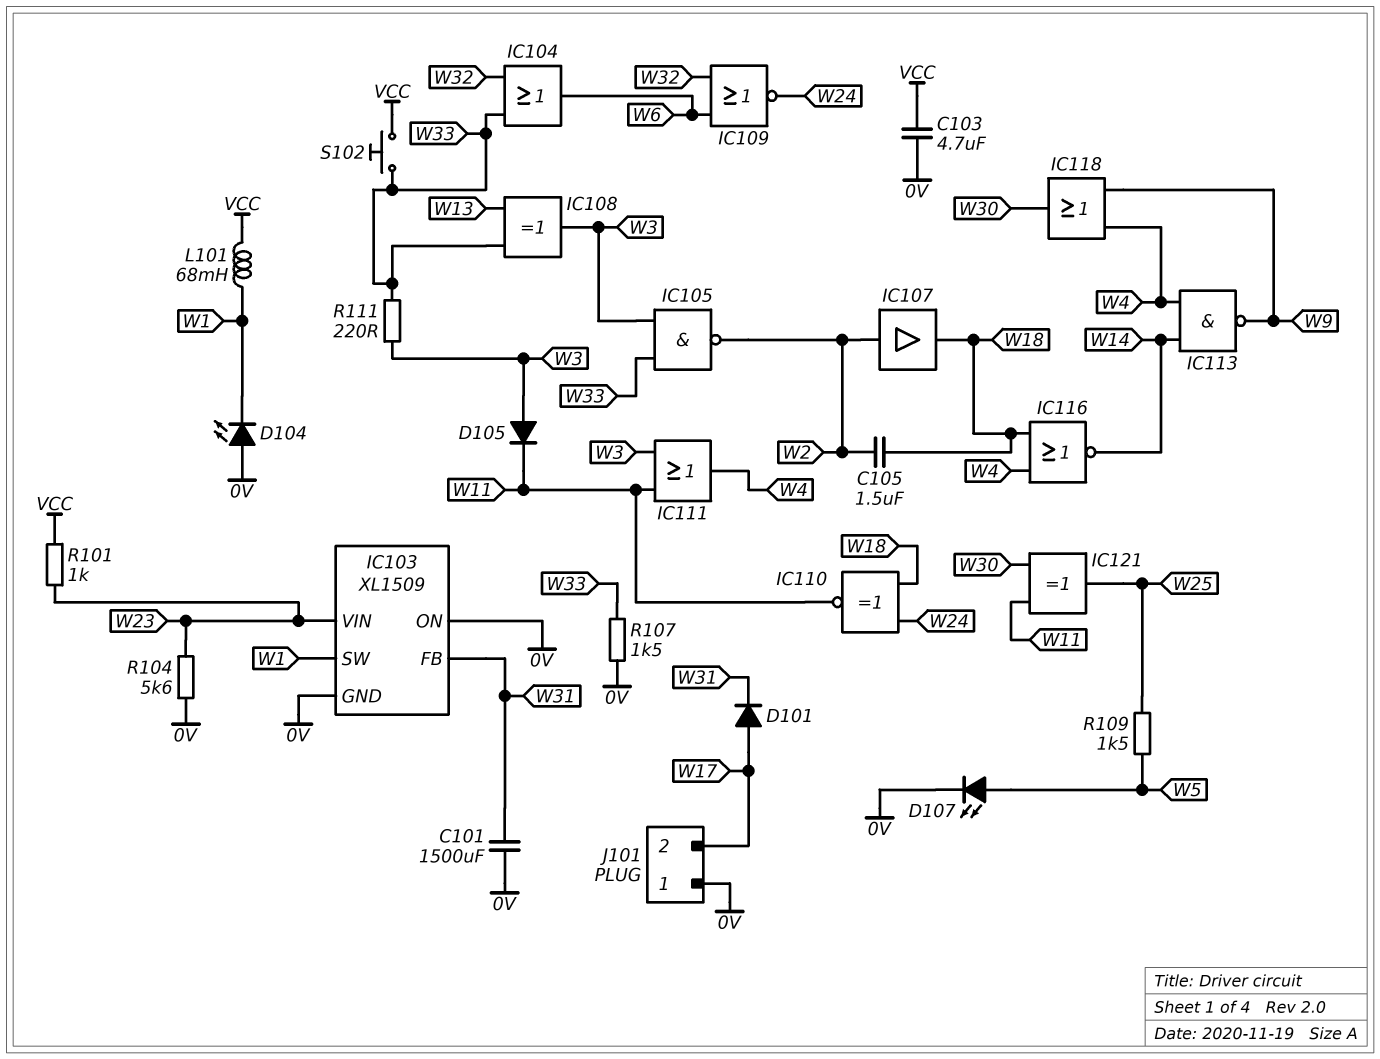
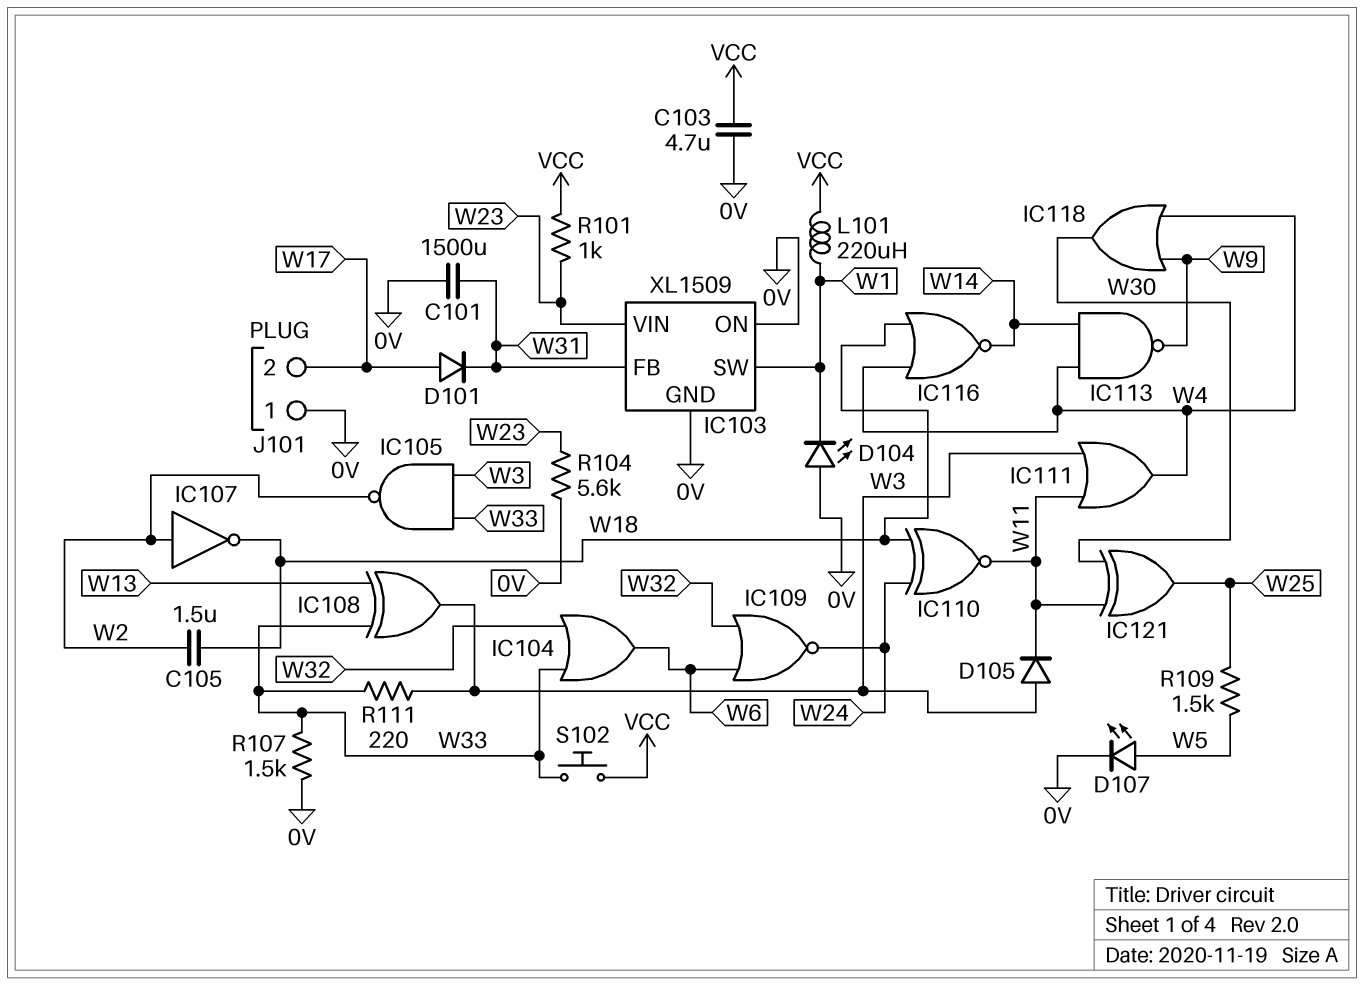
IC107: buffer (in W2, out W18) -> NOT (in W2, out W18)
L101: 68mH (VCC, W1) -> 220uH (VCC, W1)

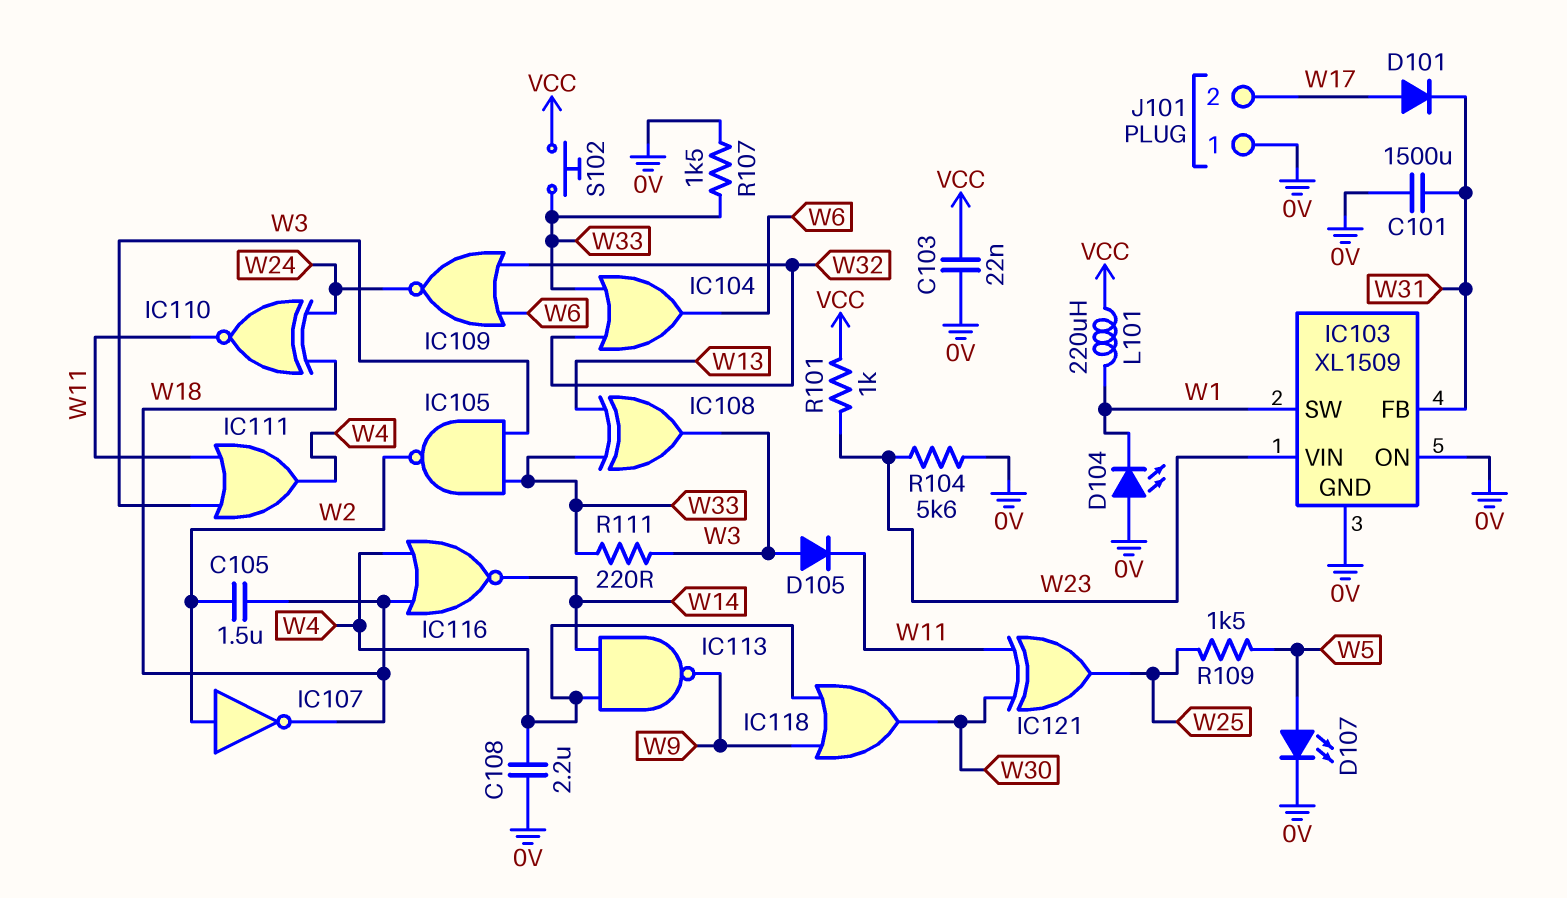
C103: 4.7uF (0V, VCC) -> 22nF (0V, VCC)
C108: none -> 2.2uF (0V, W4)

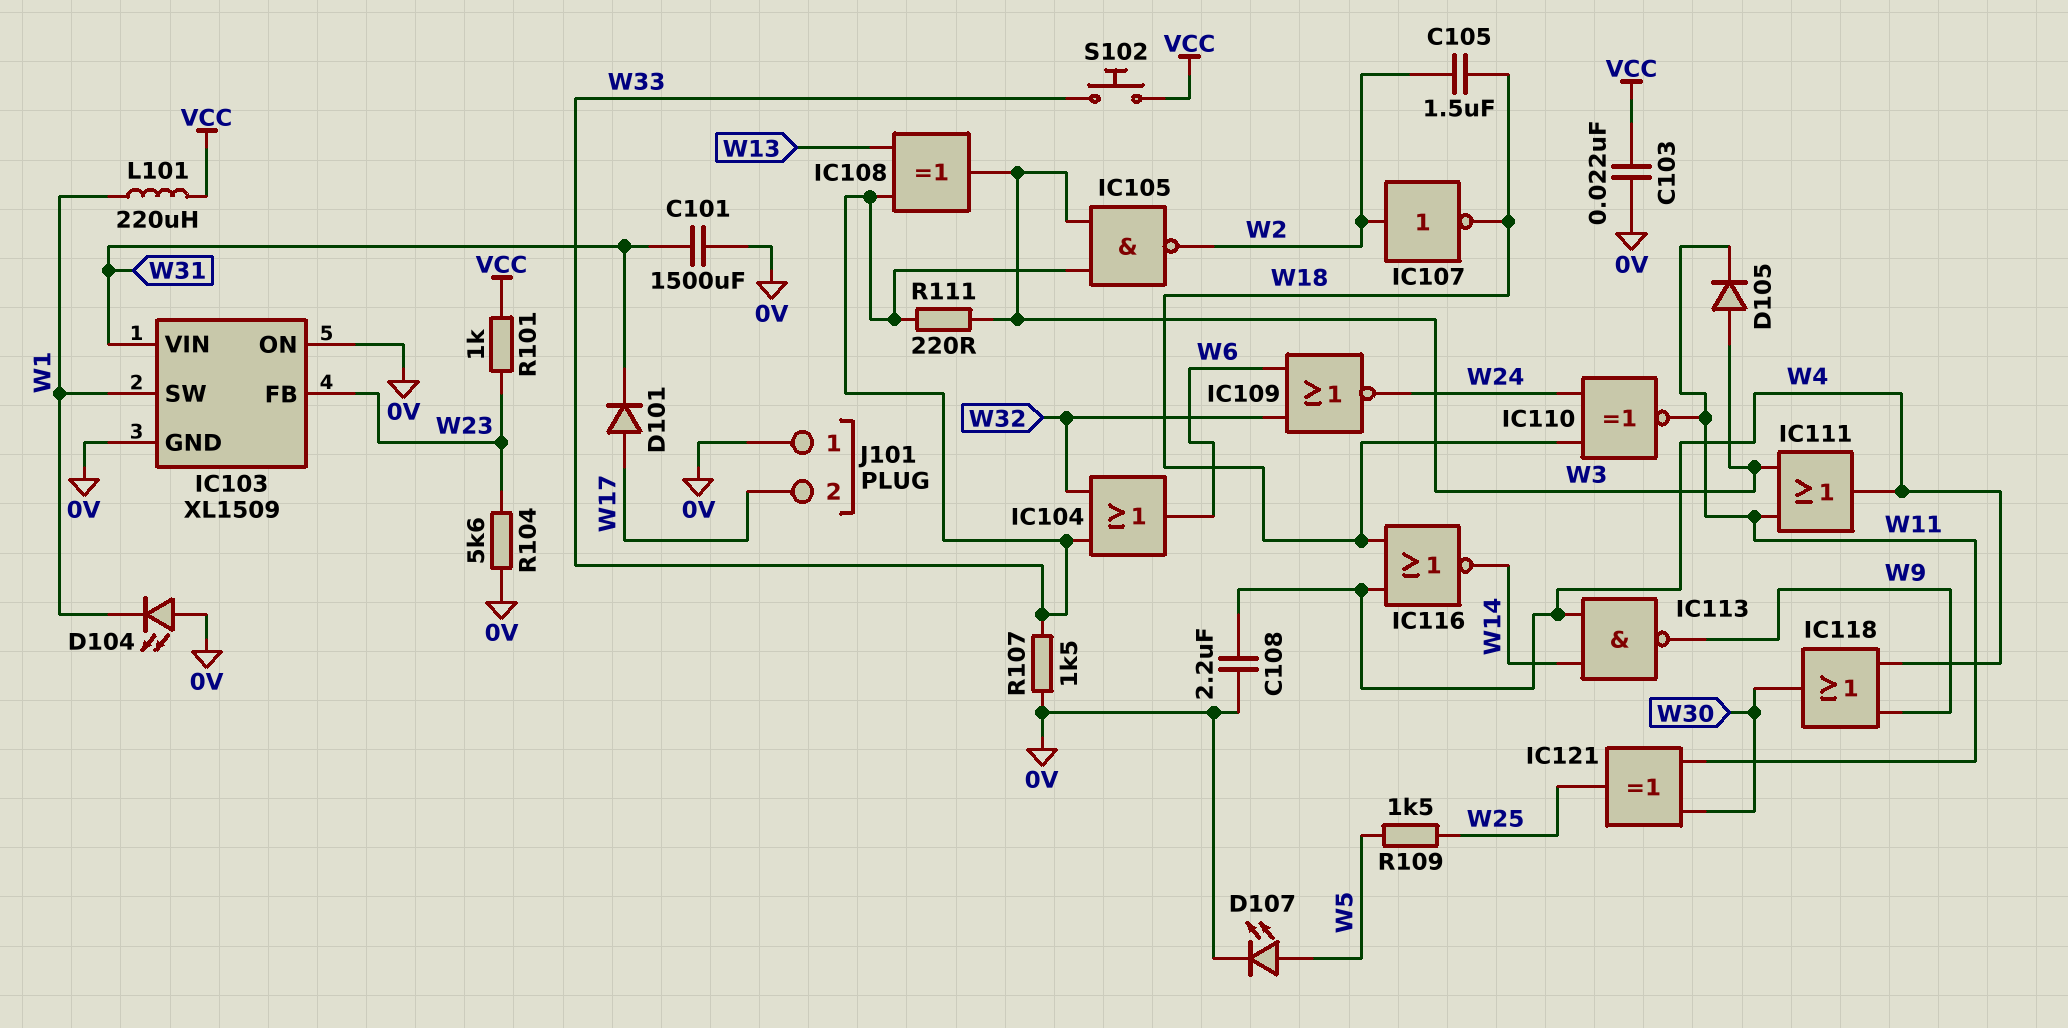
IC103 pin FB: W31 -> W23
IC103 pin VIN: W23 -> W31

